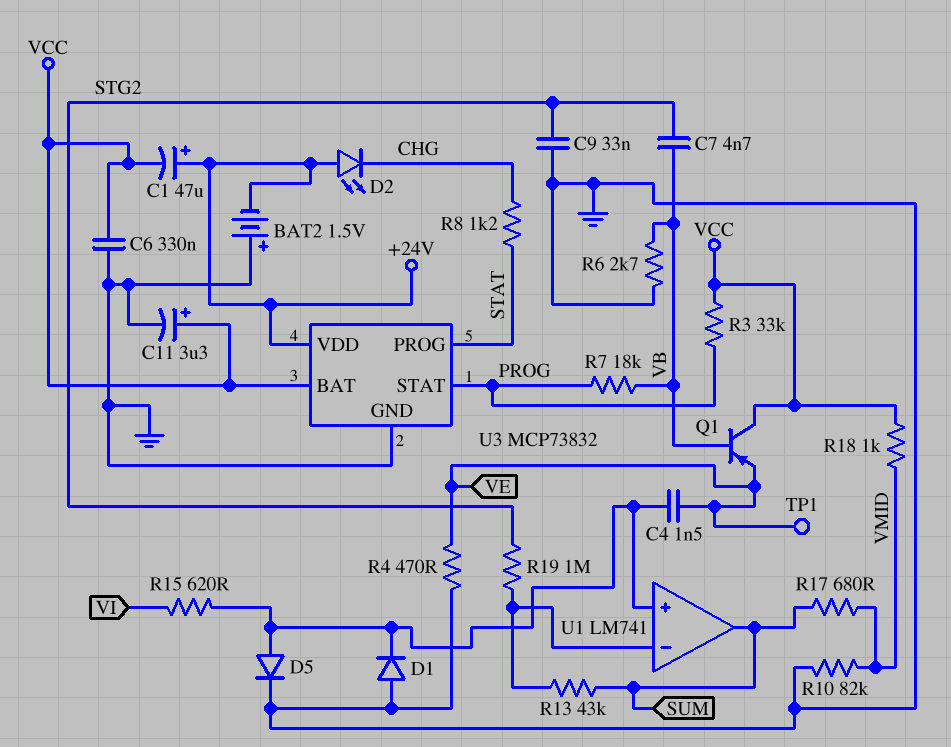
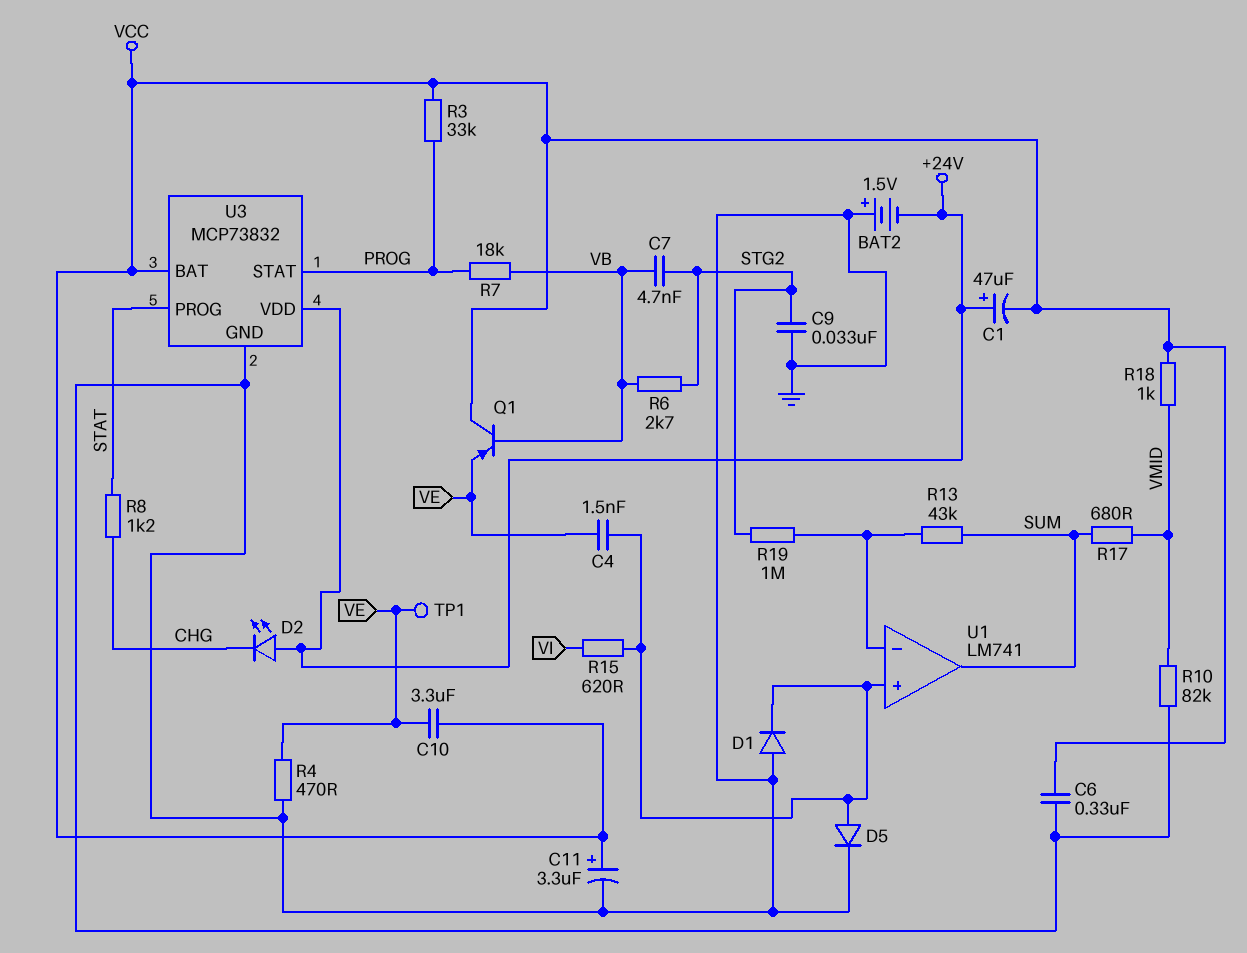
C10: none -> 3.3uF (VCC, VE)
R6: 2.7k (GND, VB) -> 2.7k (STG2, VB)

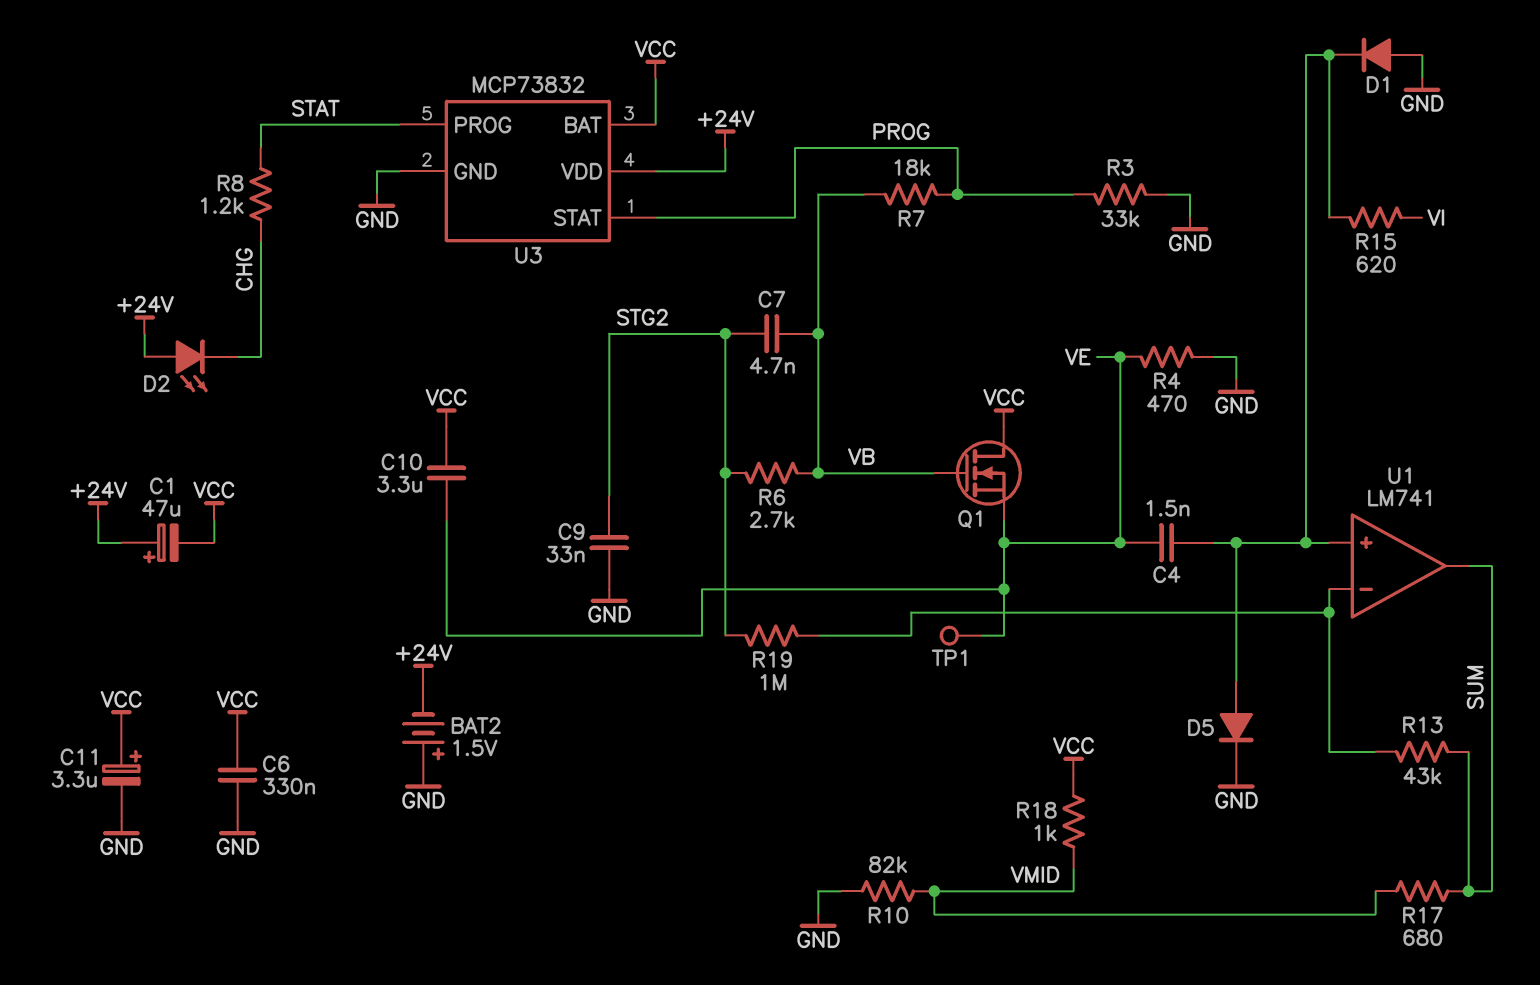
Q1: PNP (B VB, C VCC, E VE) -> NMOS (G VB, D VCC, S VE)
R3: 33k (PROG, VCC) -> 33k (GND, PROG)

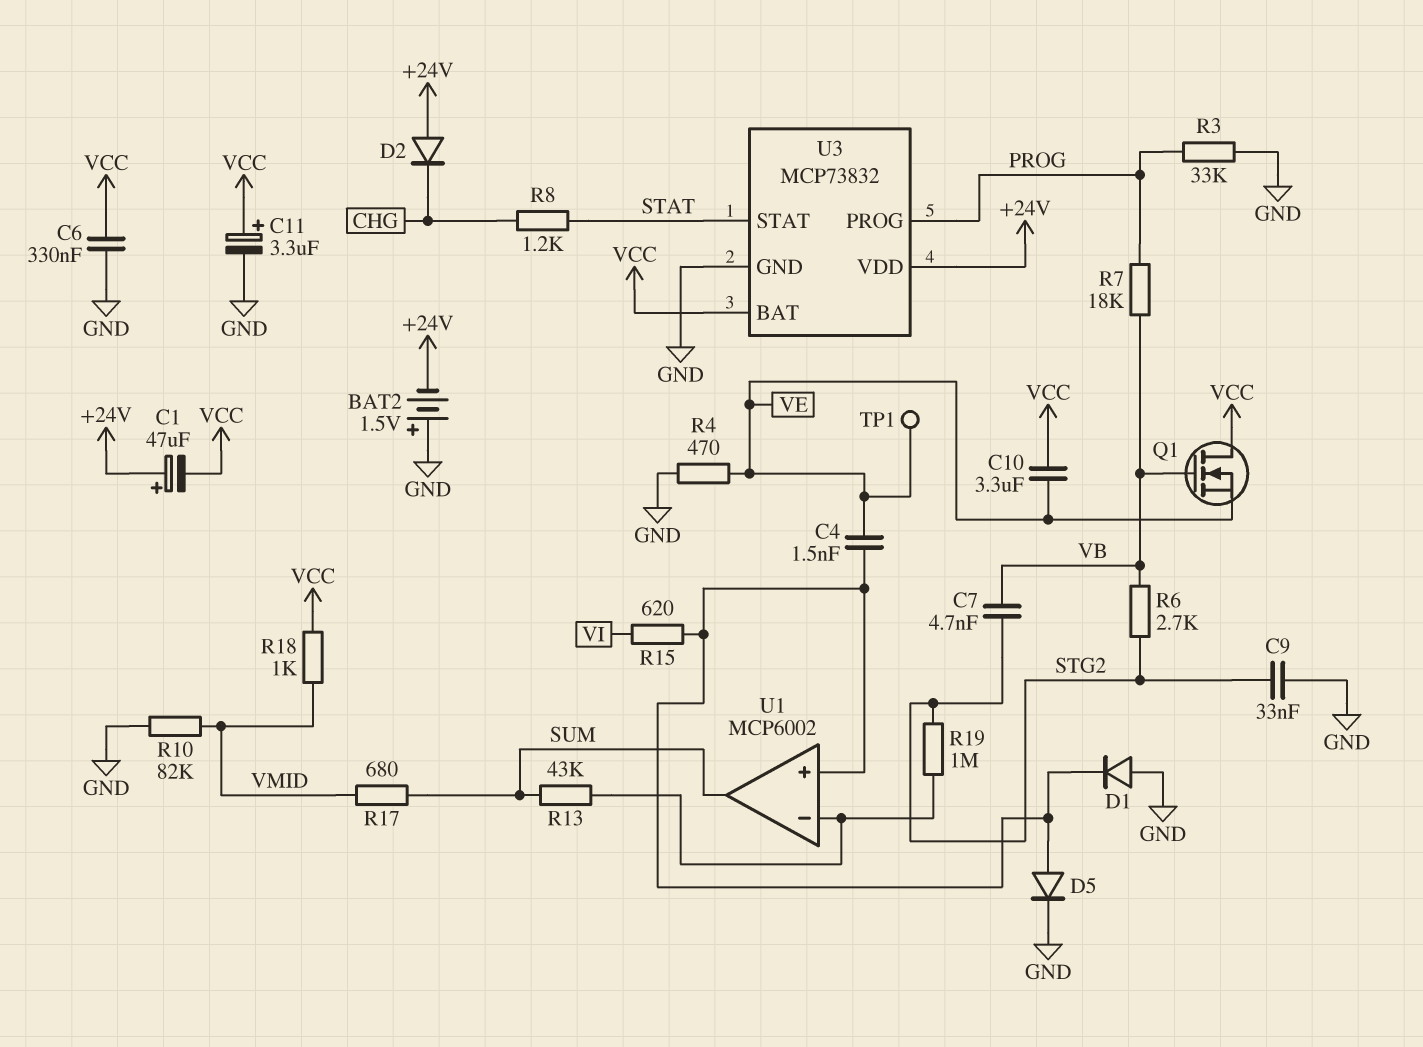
D2: LED (A +24V, K CHG) -> diode (A +24V, K CHG)
U1: LM741 -> MCP6002
U3 pin PROG: STAT -> PROG
U3 pin STAT: PROG -> STAT

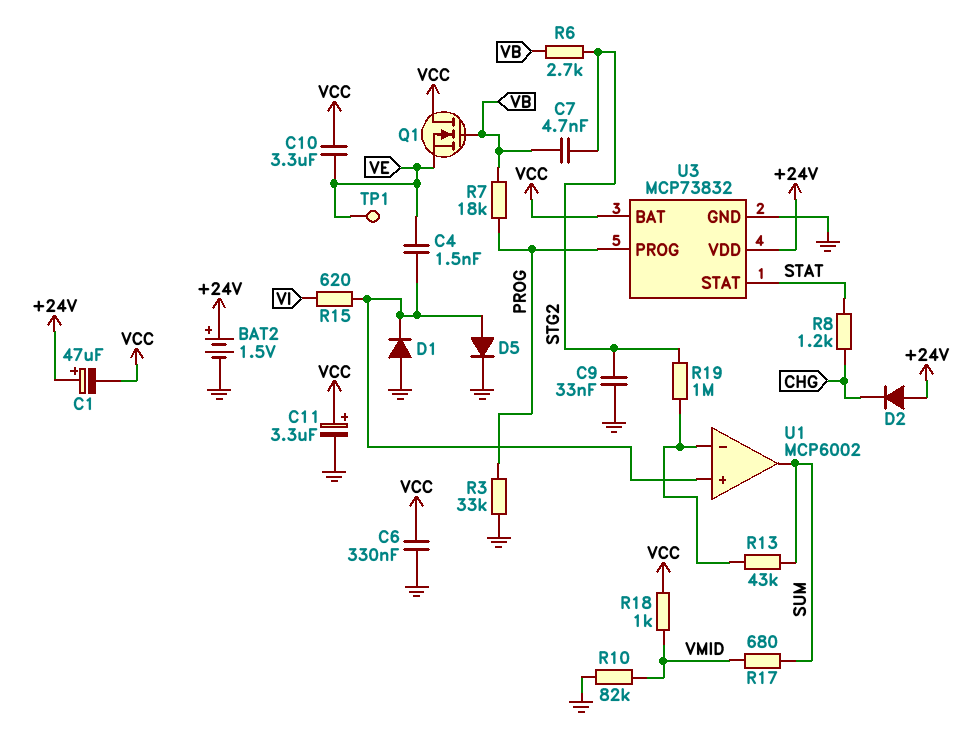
BAT2: 1.5V (plus GND, minus +24V) -> 1.5V (plus +24V, minus GND)
R4: 470 (GND, VE) -> none

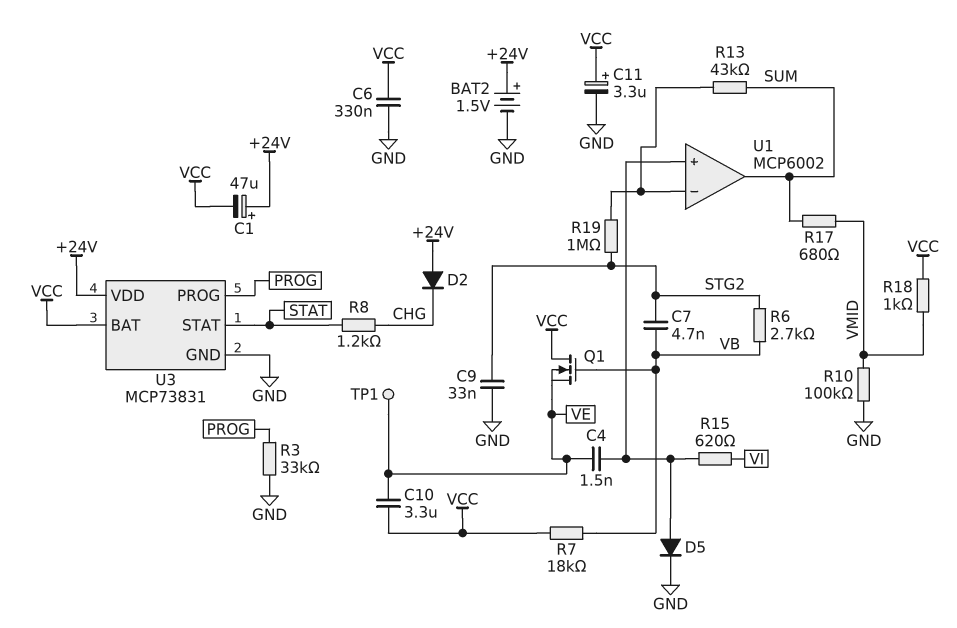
D1: diode (A GND, K U1/in+) -> none
R7: 18k (PROG, VB) -> 18k (VB, VCC)
R10: 82k (GND, VMID) -> 100k (GND, VMID)
U3: MCP73832 -> MCP73831

